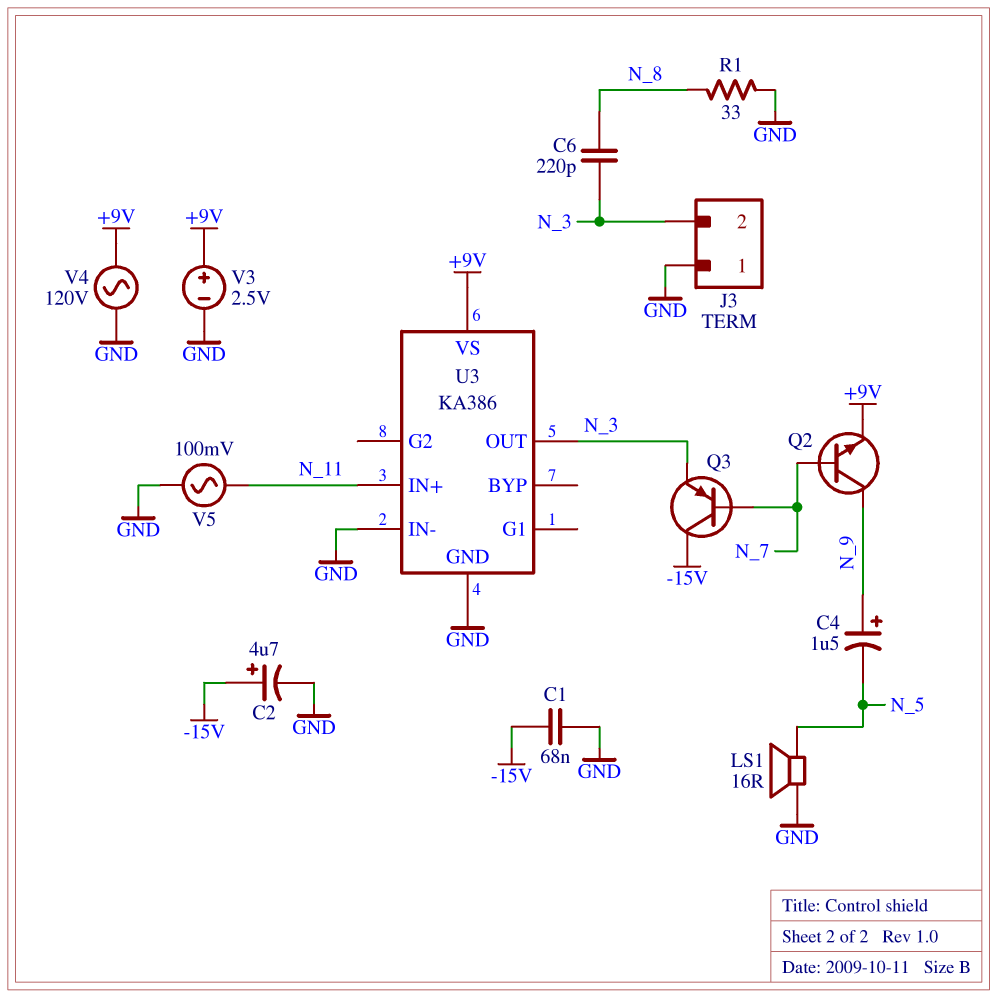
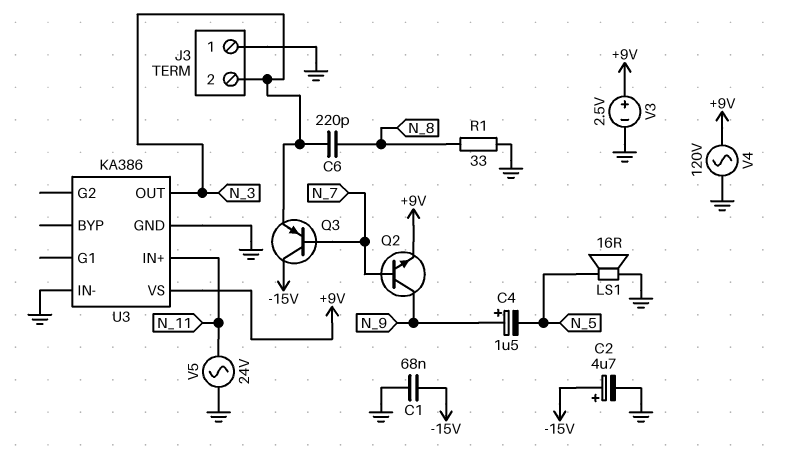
V5: AC 100mV (GND, N_11) -> AC 24V (GND, N_11)

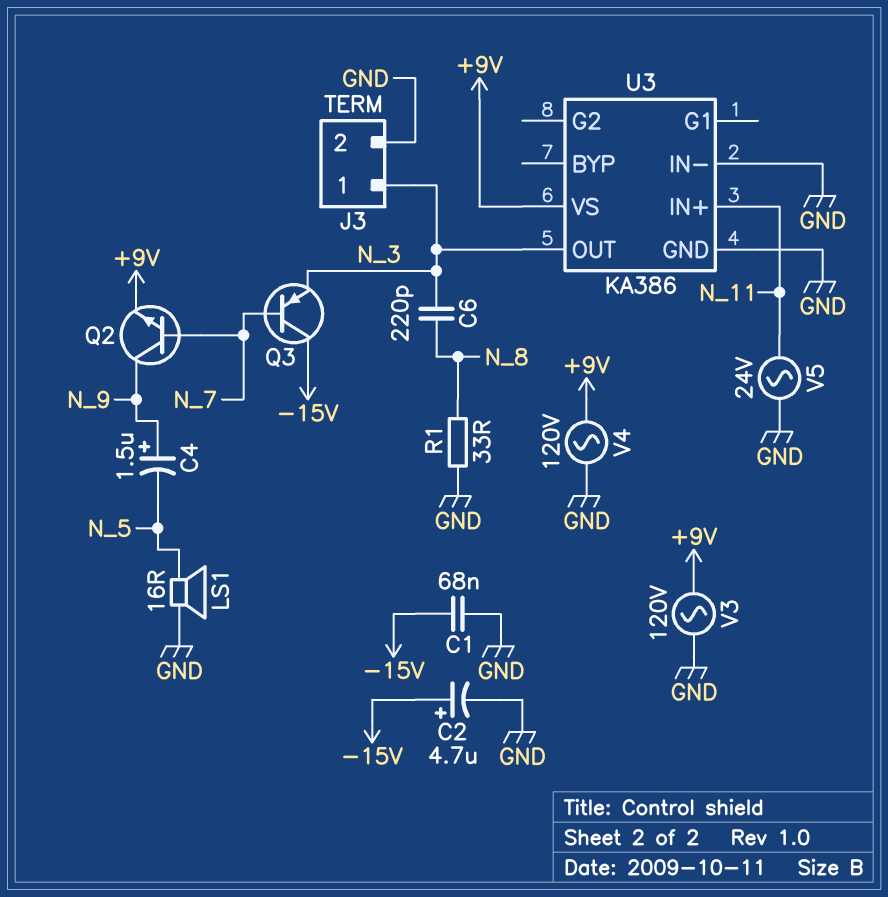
J3 pin 1: GND -> N_3
J3 pin 2: N_3 -> GND
V3: 2.5V (plus +9V, minus GND) -> AC 120V (+9V, GND)

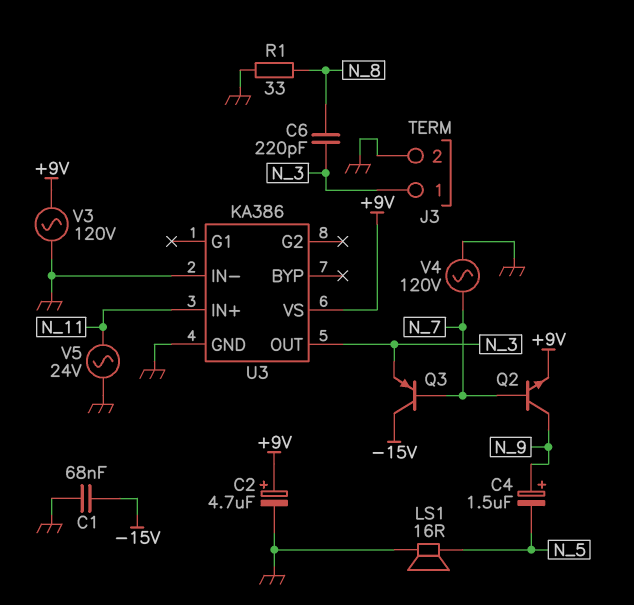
C2: 4.7uF (plus -15V, minus GND) -> 4.7uF (plus +9V, minus GND)
V4: AC 120V (+9V, GND) -> AC 120V (GND, N_7)

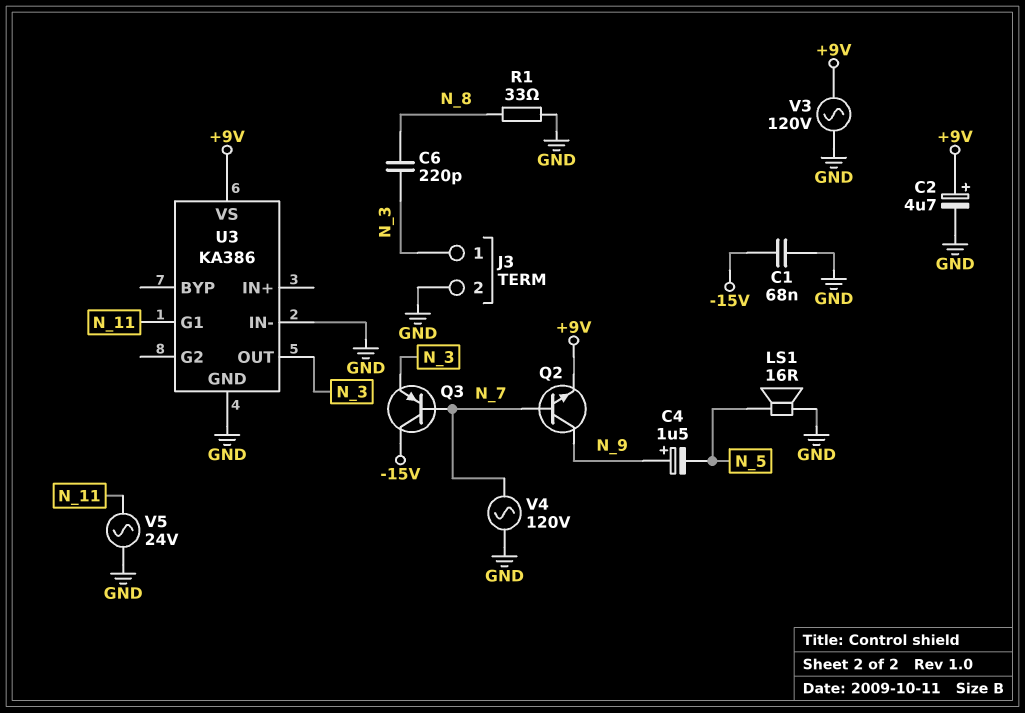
U3 pin G1: none -> N_11
U3 pin IN+: N_11 -> none

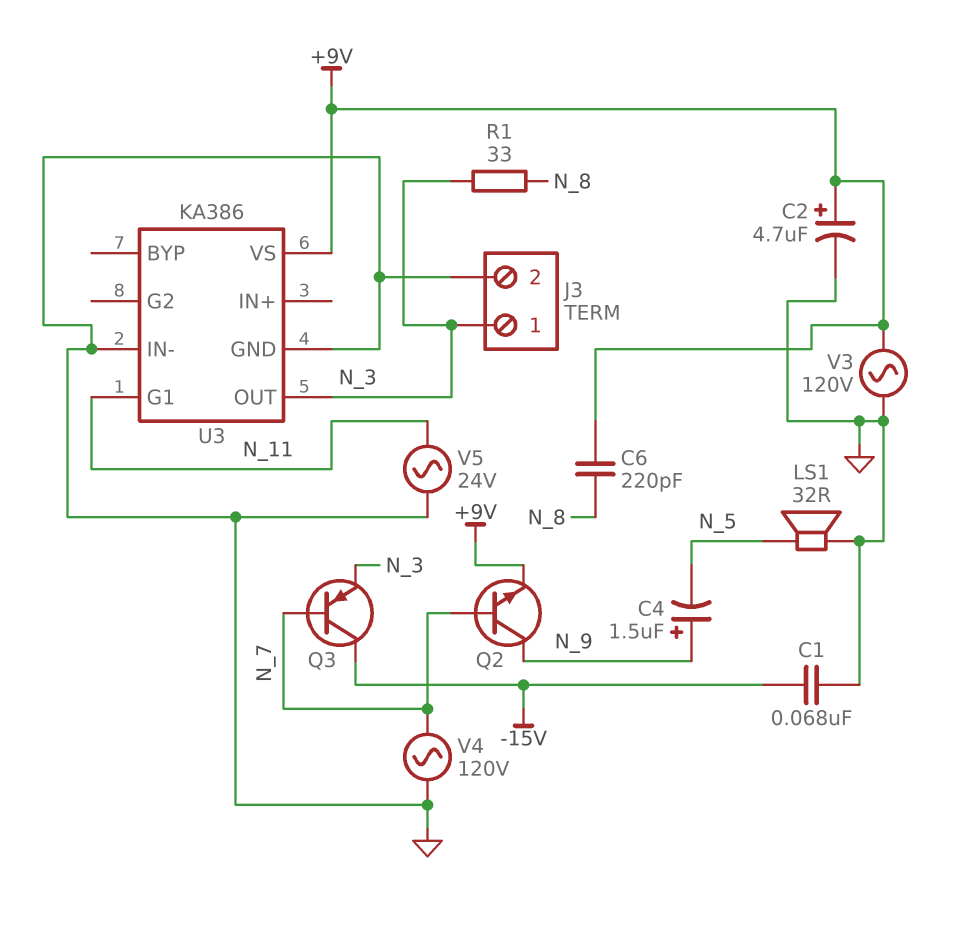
C6: 220pF (N_3, N_8) -> 220pF (+9V, N_8)
LS1: speaker 16R (GND, N_5) -> speaker 32R (GND, N_5)
R1: 33 (GND, N_8) -> 33 (N_3, N_8)

